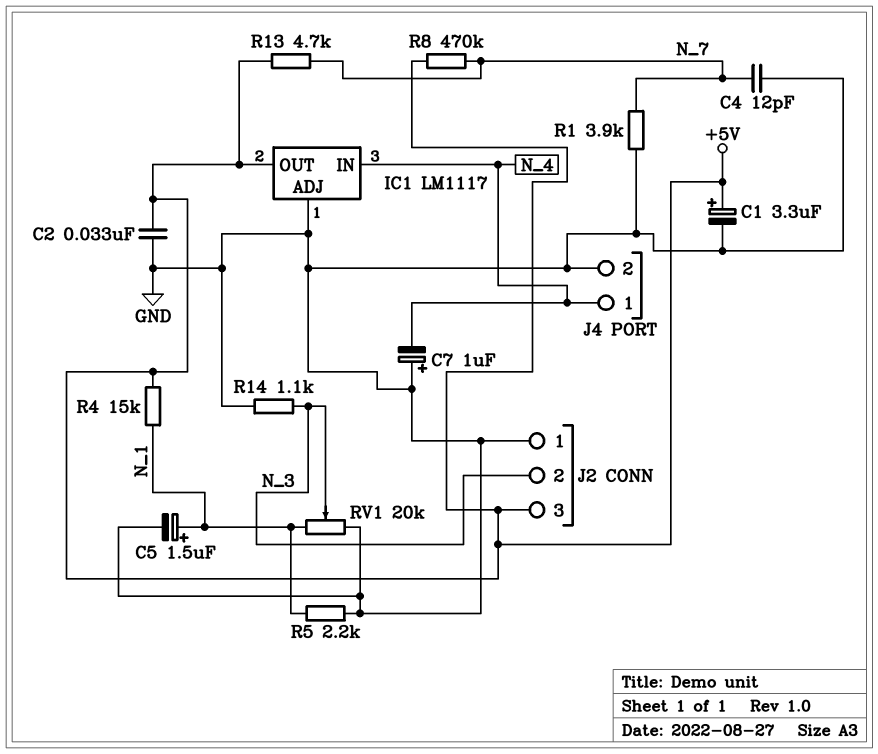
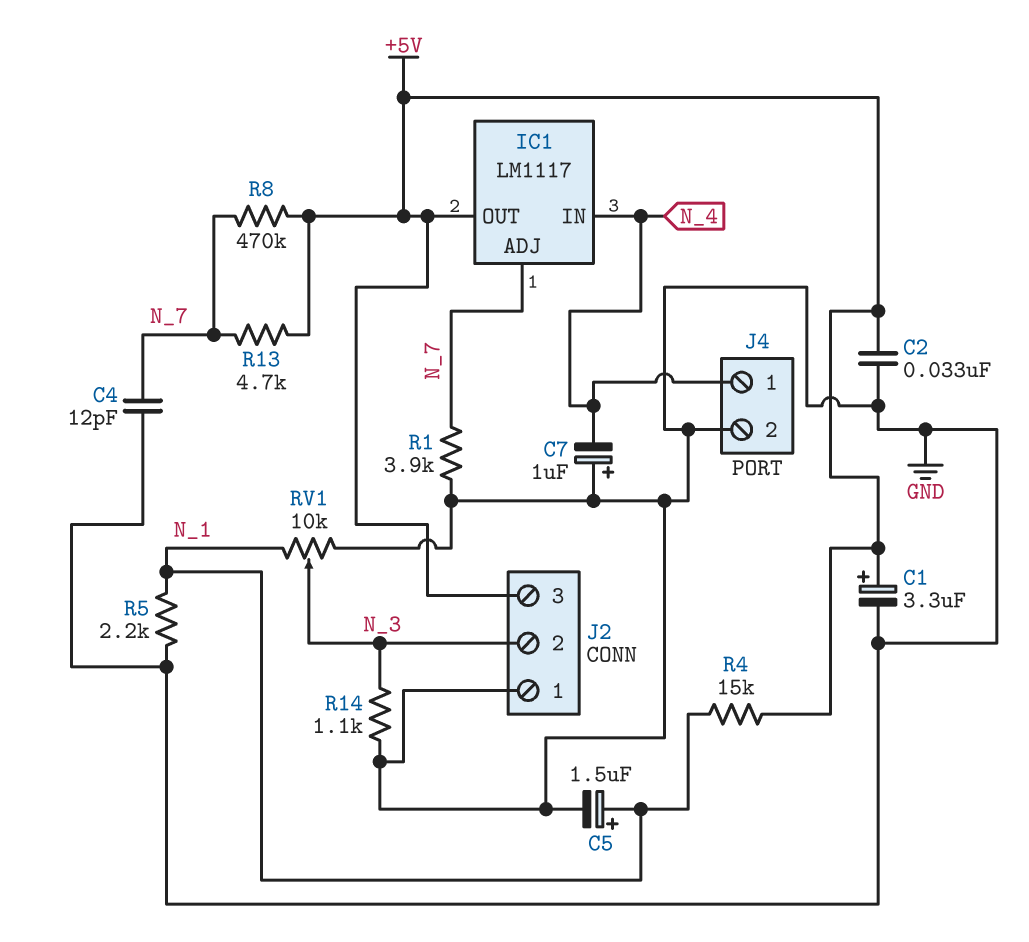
IC1 pin ADJ: GND -> N_7
RV1: 20k (GND, N_1, wiper N_3) -> 10k (GND, N_1, wiper N_3)

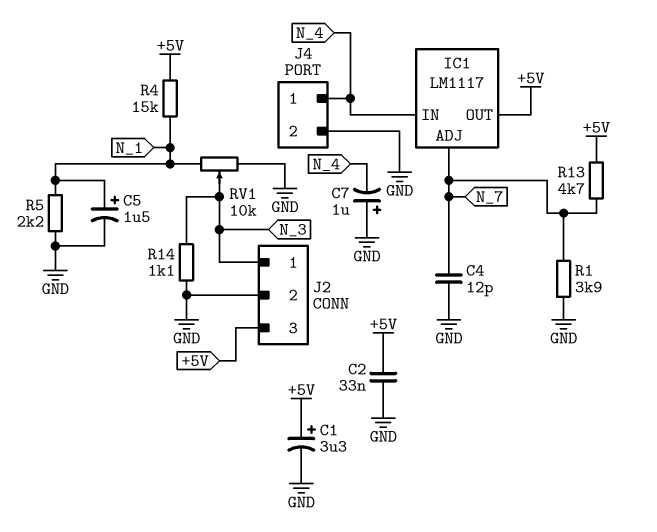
J2 pin 1: GND -> N_3
J2 pin 2: N_3 -> GND
R8: 470k (+5V, N_7) -> none

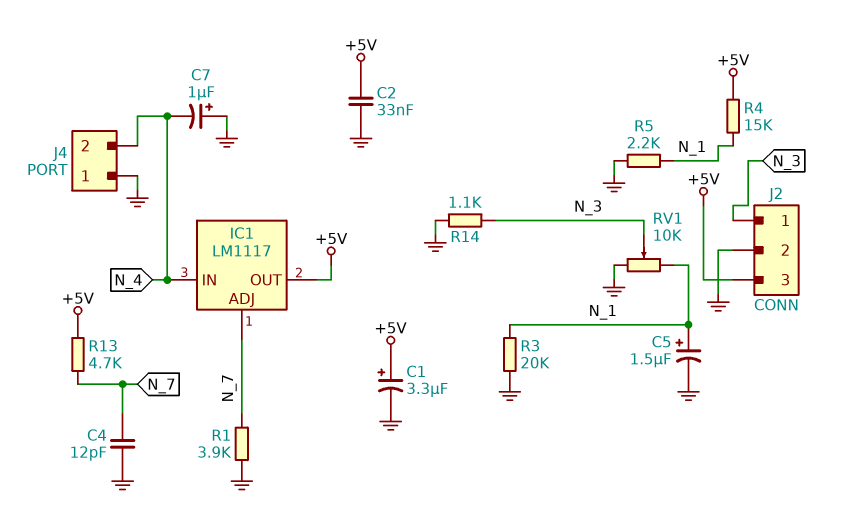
J4 pin 1: N_4 -> GND
J4 pin 2: GND -> N_4
R3: none -> 20k (GND, N_1)

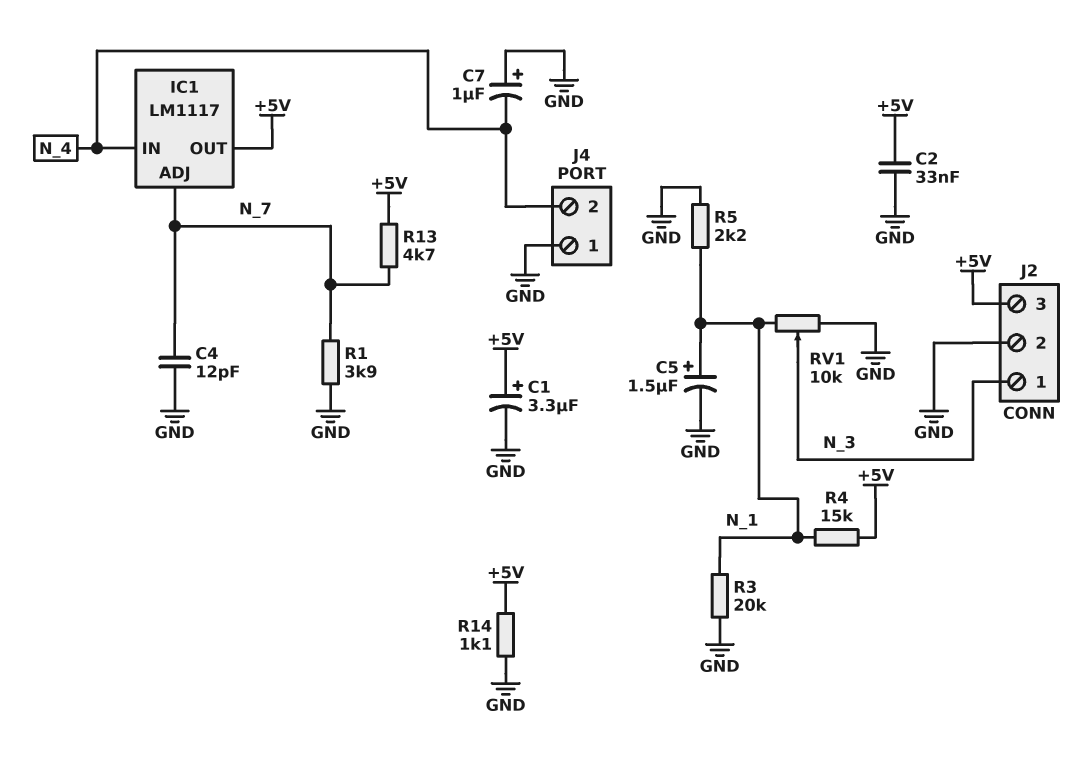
R14: 1.1k (GND, N_3) -> 1.1k (+5V, GND)

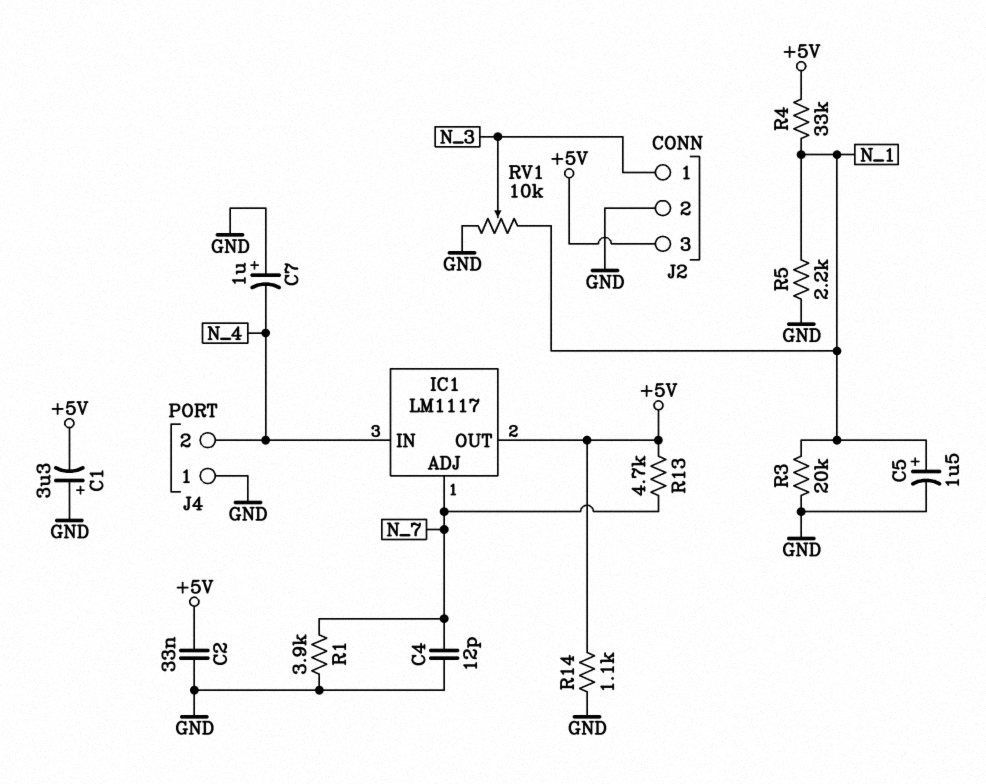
C1: 3.3uF (plus +5V, minus GND) -> 3.3uF (plus GND, minus +5V)
R4: 15k (+5V, N_1) -> 33k (+5V, N_1)

